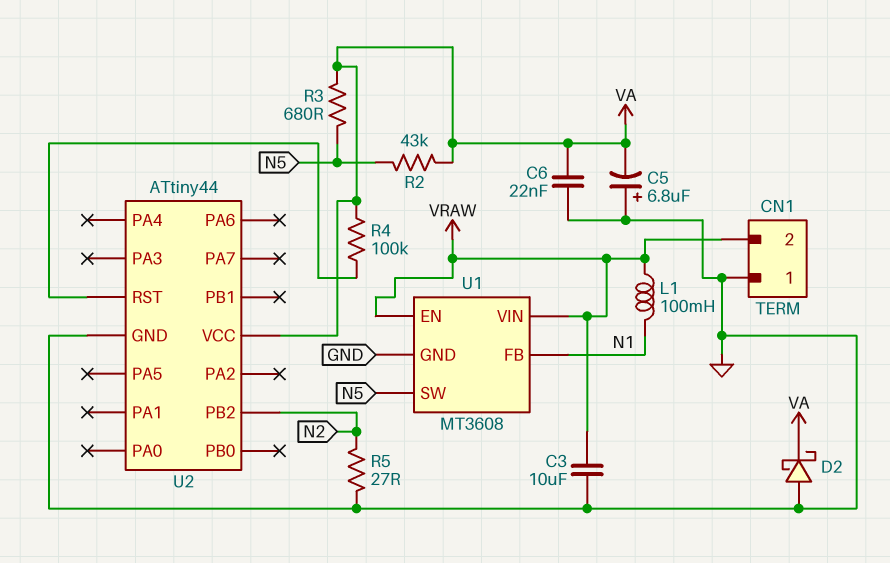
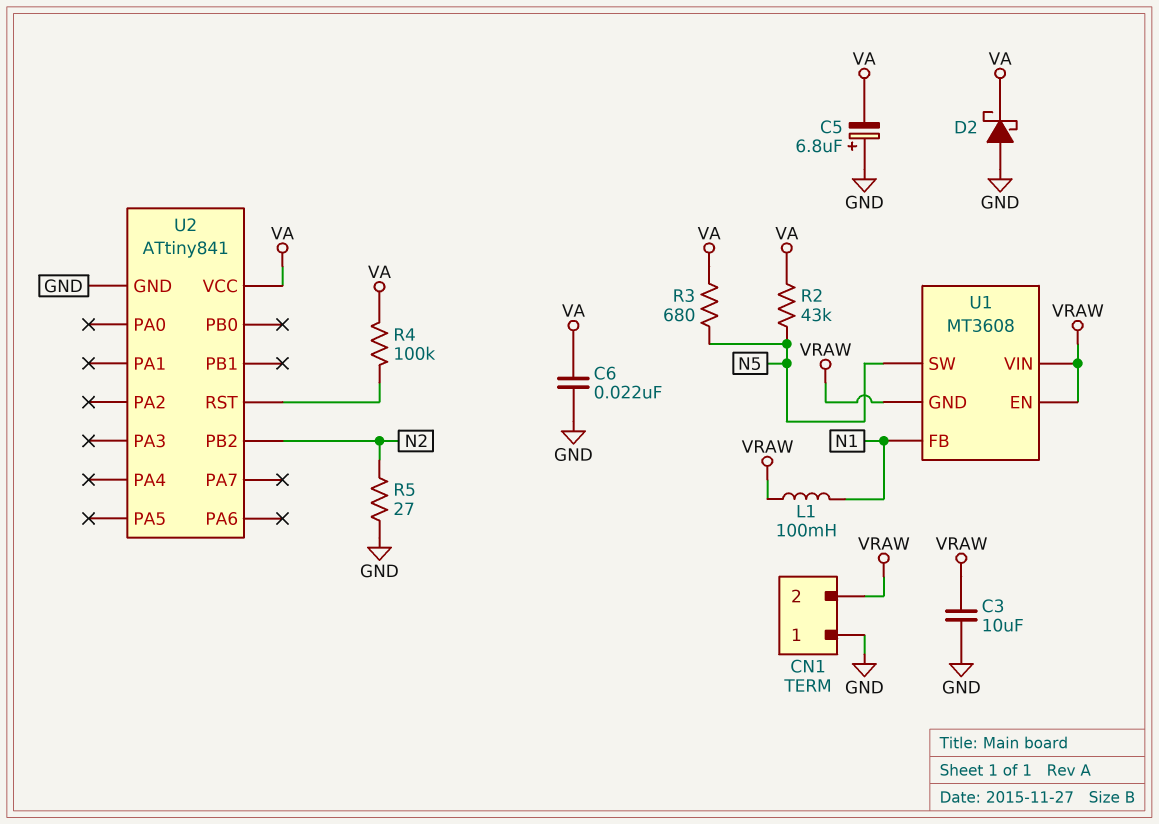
U1 pin GND: GND -> VRAW
U2: ATtiny44 -> ATtiny841

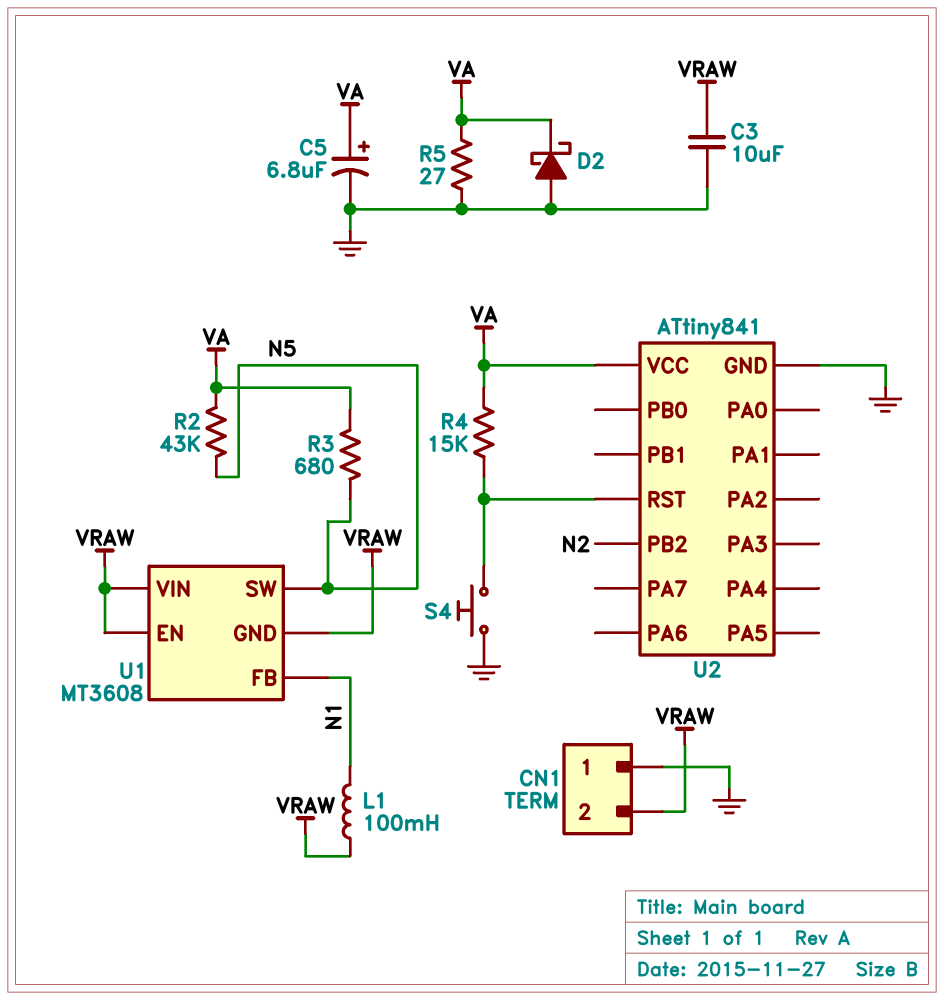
C5: 6.8uF (plus GND, minus VA) -> 6.8uF (plus VA, minus GND)
C6: 22nF (GND, VA) -> none
R4: 100k (U2/RST, VA) -> 15k (U2/RST, VA)
R5: 27 (GND, N2) -> 27 (GND, VA)
S4: none -> button (GND, U2/RST)

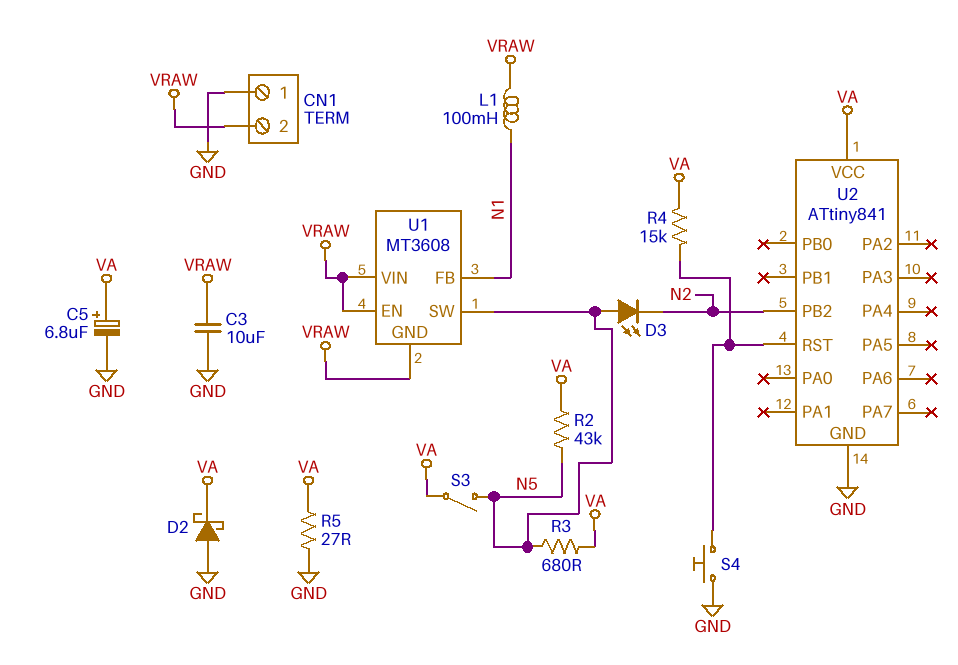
D3: none -> LED (A N5, K N2)
S3: none -> switch (N5, VA)

